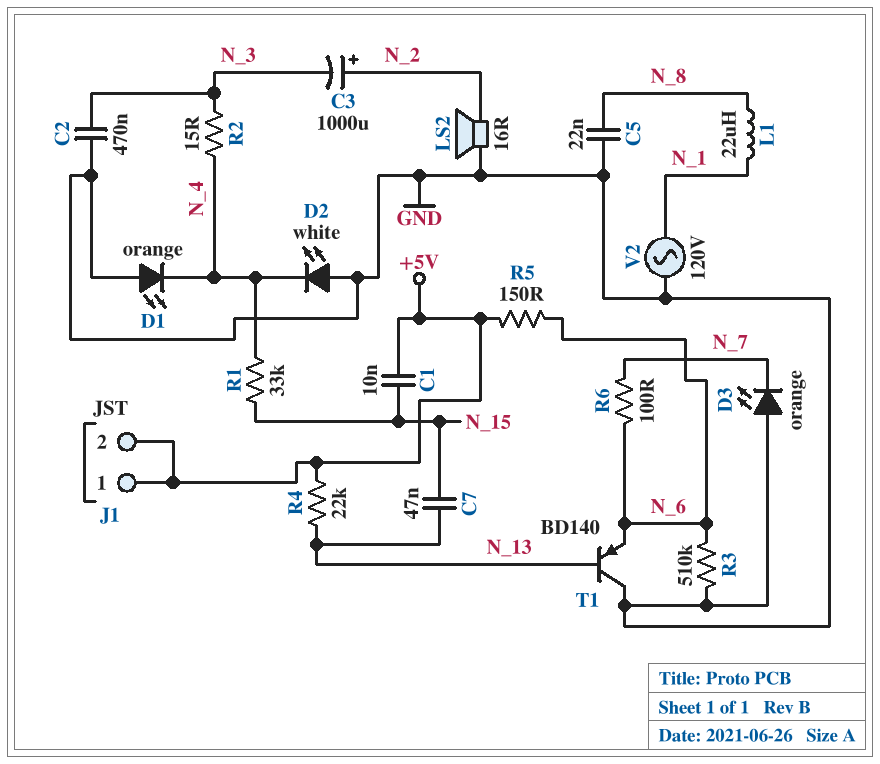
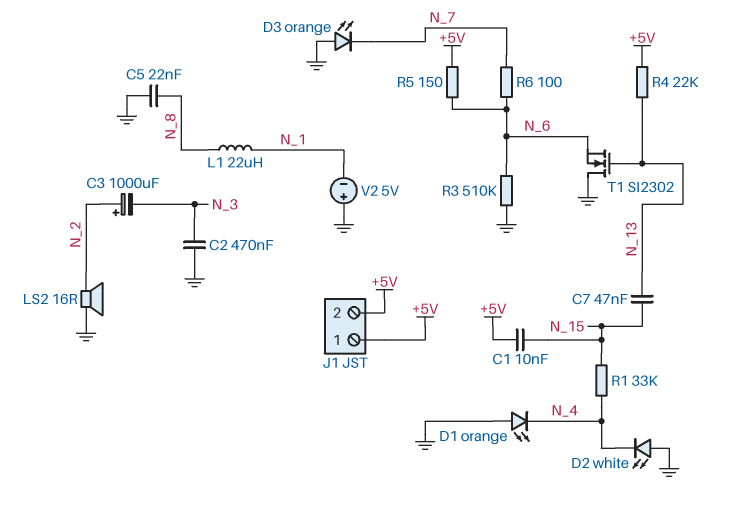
R2: 15 (N_3, N_4) -> none
T1: PNP BD140 (B N_13, C GND, E N_6) -> NMOS SI2302 (G N_13, D GND, S N_6)
V2: AC 120V (GND, N_1) -> 5V (plus GND, minus N_1)

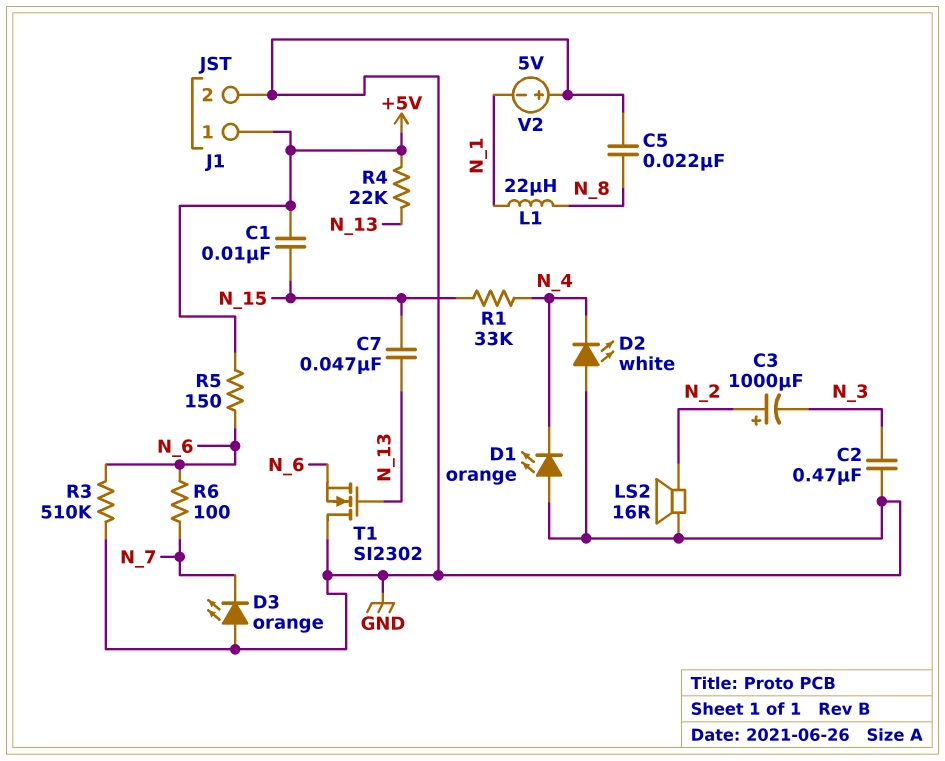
J1 pin 2: +5V -> GND

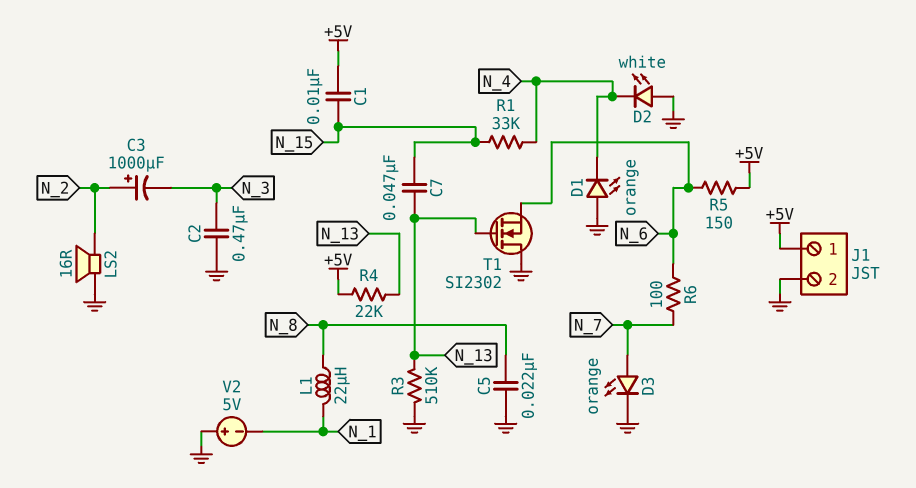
D3: LED orange (A GND, K N_7) -> LED orange (A N_7, K GND)
R3: 510k (GND, N_6) -> 510k (GND, N_13)

